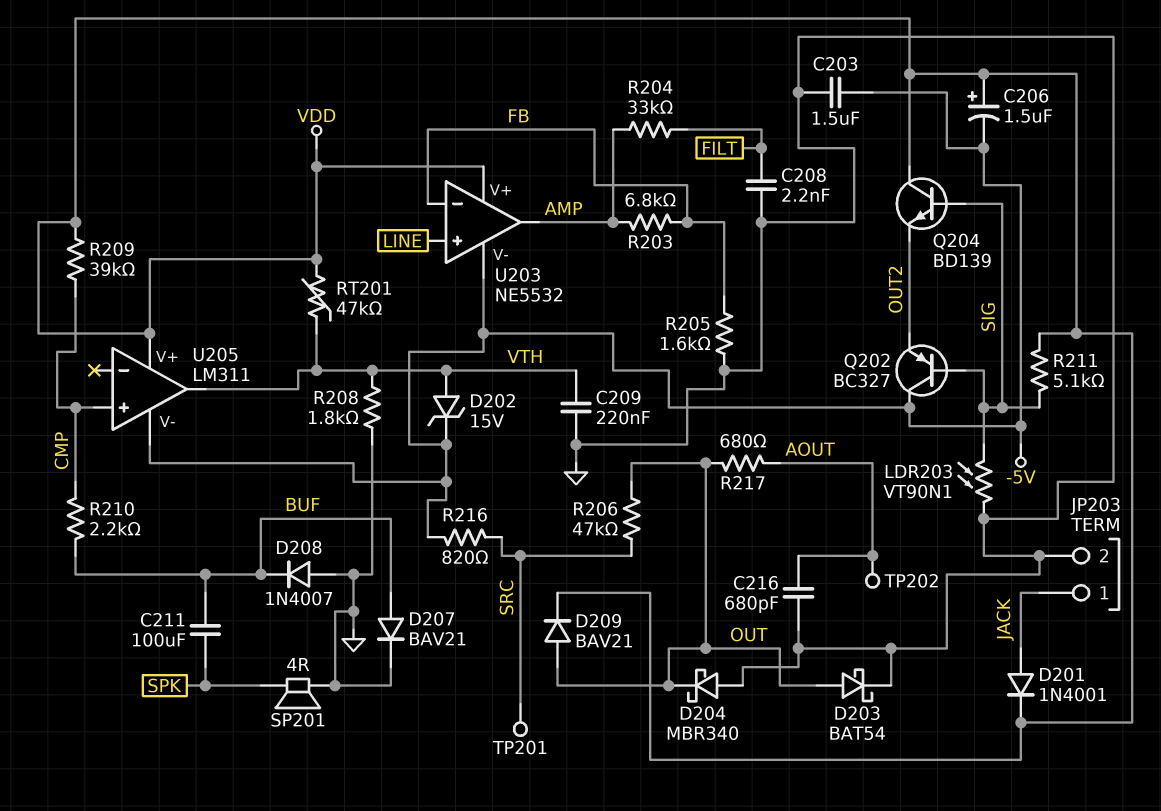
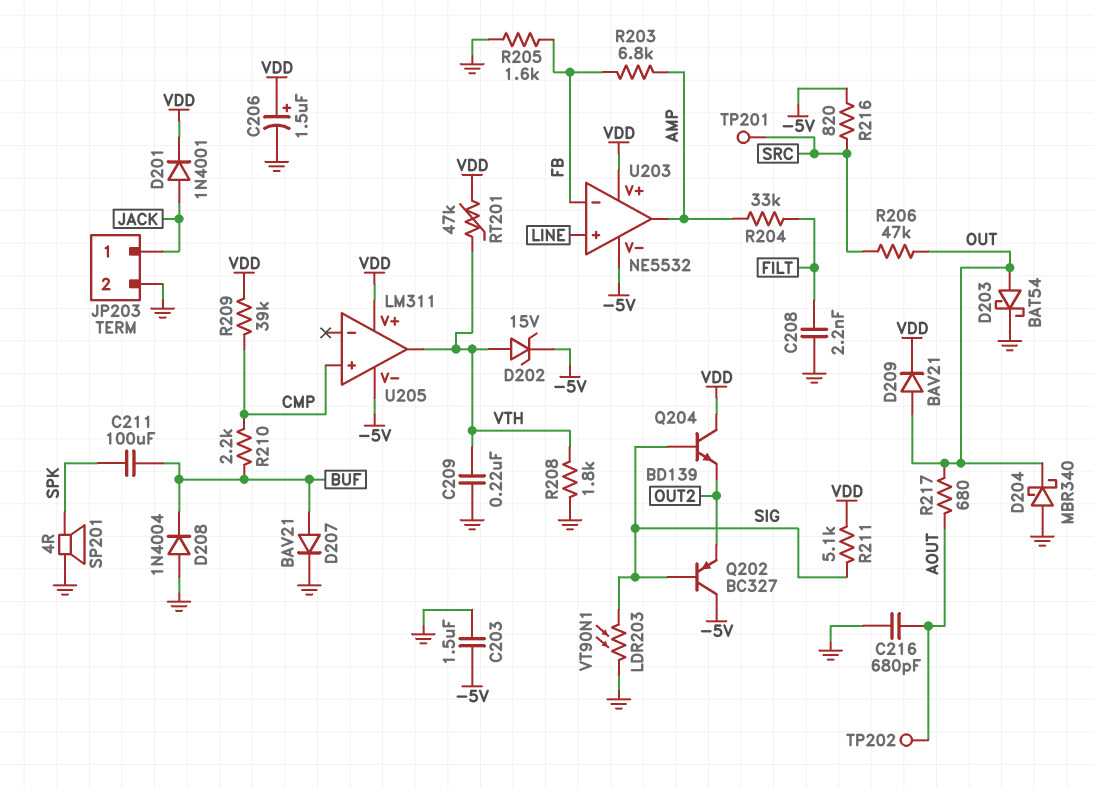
C206: 1.5uF (plus VDD, minus -5V) -> 1.5uF (plus VDD, minus GND)
D208: diode 1N4007 (A GND, K BUF) -> diode 1N4004 (A GND, K BUF)

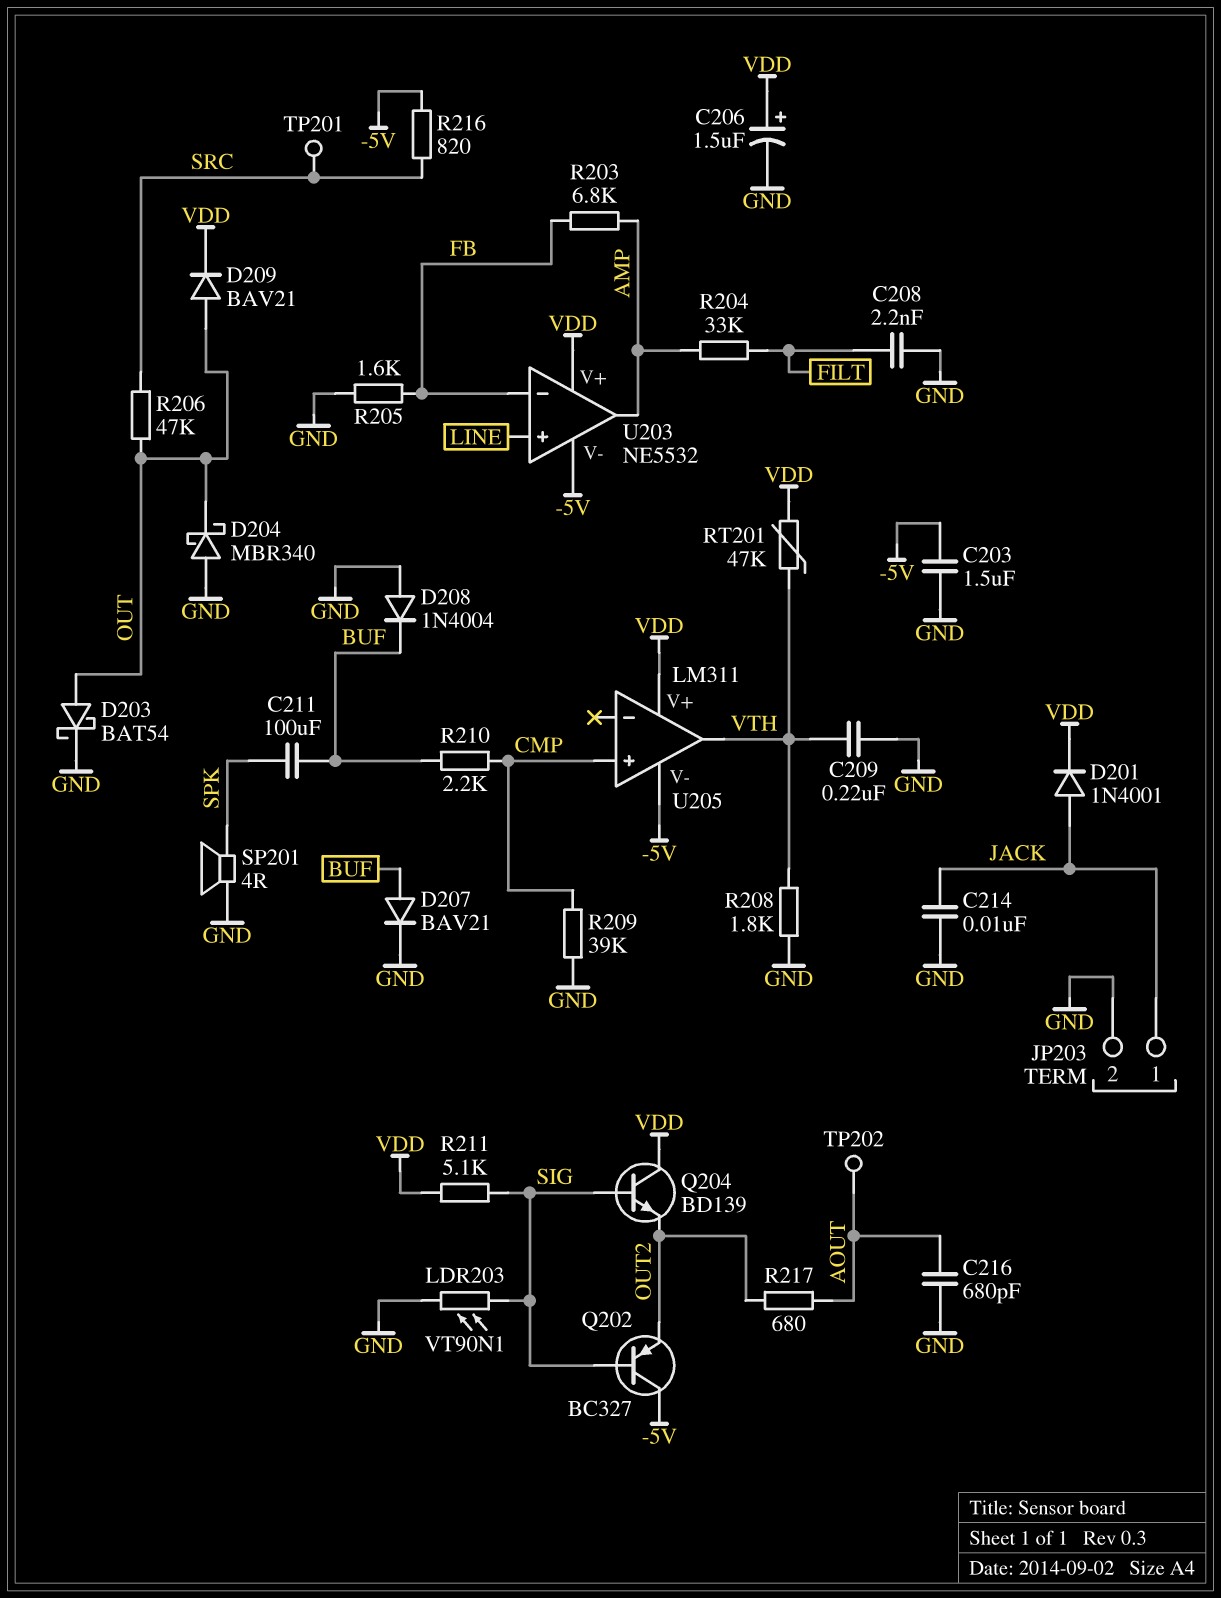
C214: none -> 10nF (GND, JACK)
D202: zener 15V (A VTH, K -5V) -> none
R209: 39k (CMP, VDD) -> 39k (CMP, GND)
R217: 680 (AOUT, OUT) -> 680 (AOUT, OUT2)

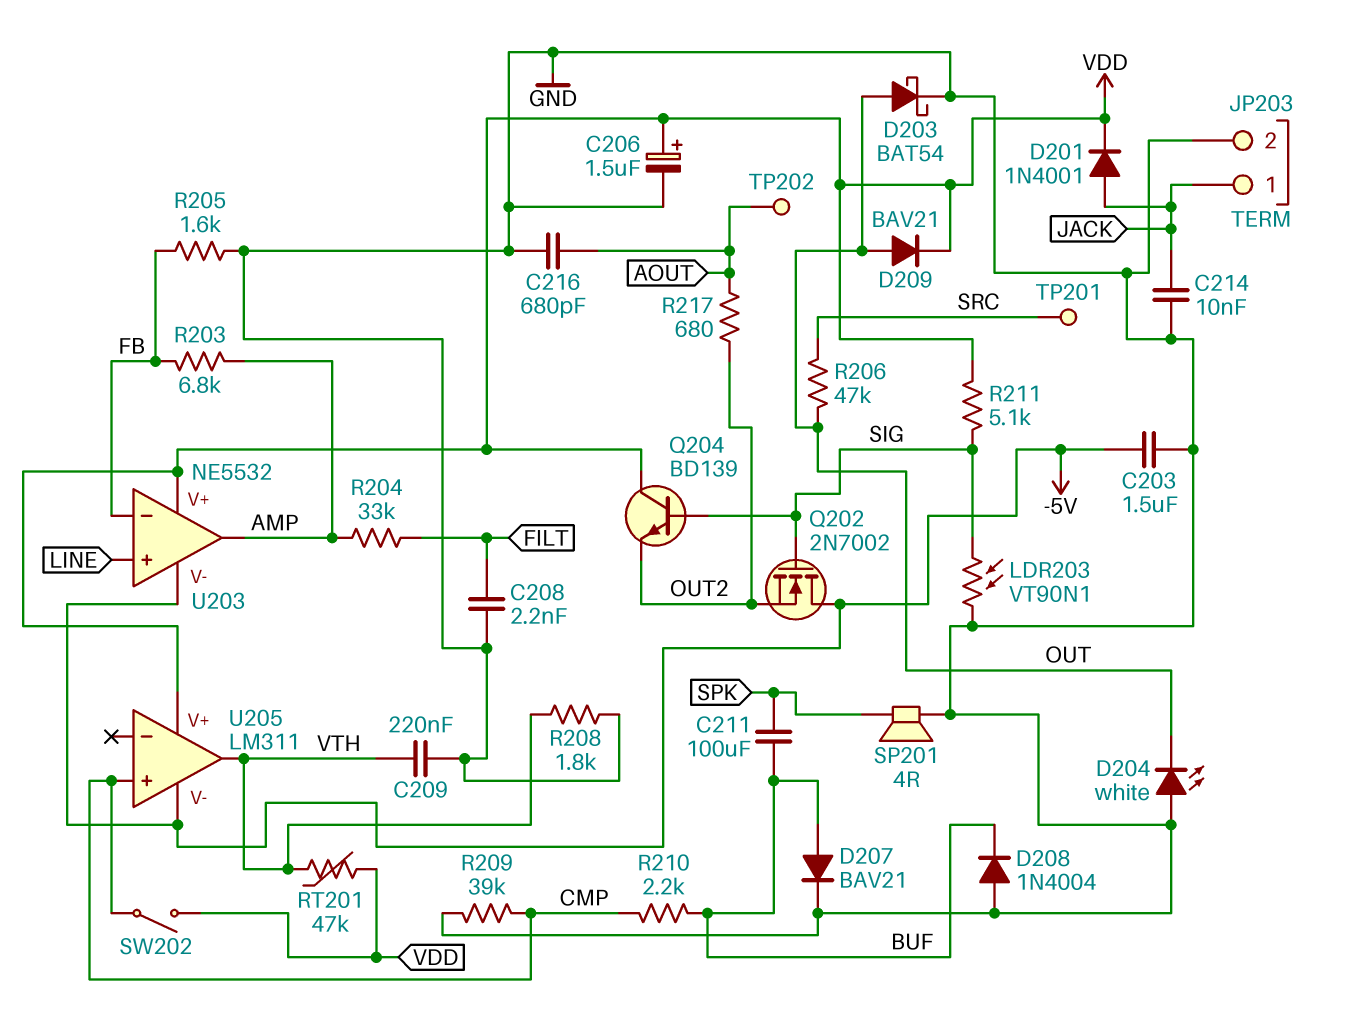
D204: schottky MBR340 (A GND, K OUT) -> LED white (A GND, K OUT)
Q202: PNP BC327 (B SIG, C -5V, E OUT2) -> NMOS 2N7002 (G SIG, D -5V, S OUT2)
R216: 820 (-5V, SRC) -> none
SW202: none -> switch (CMP, VDD)

